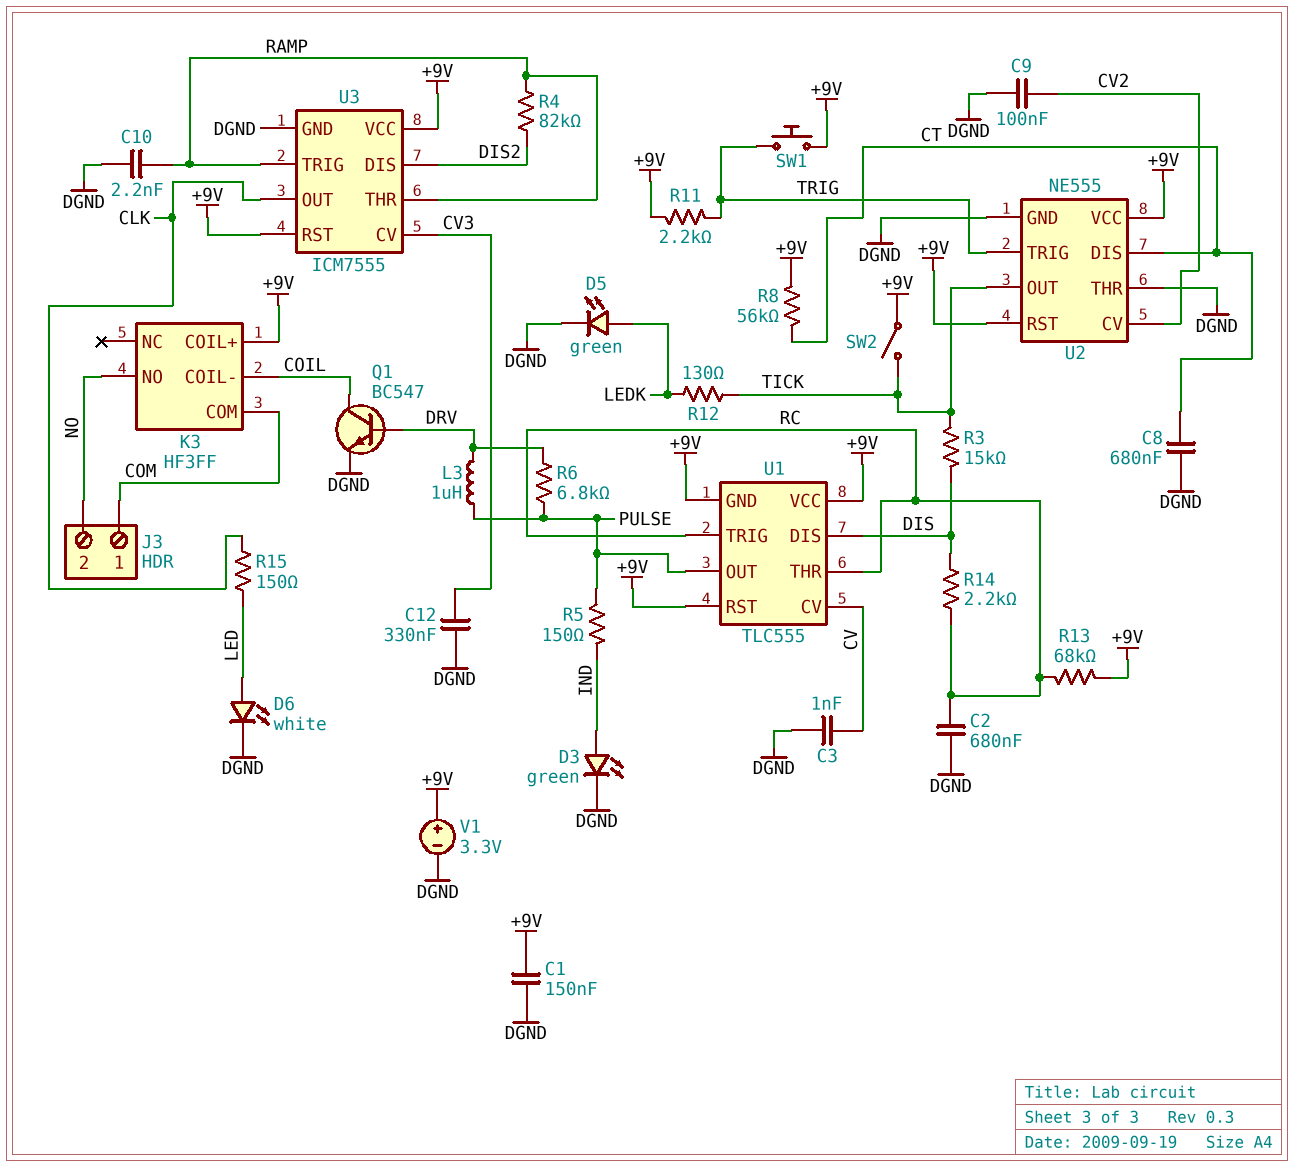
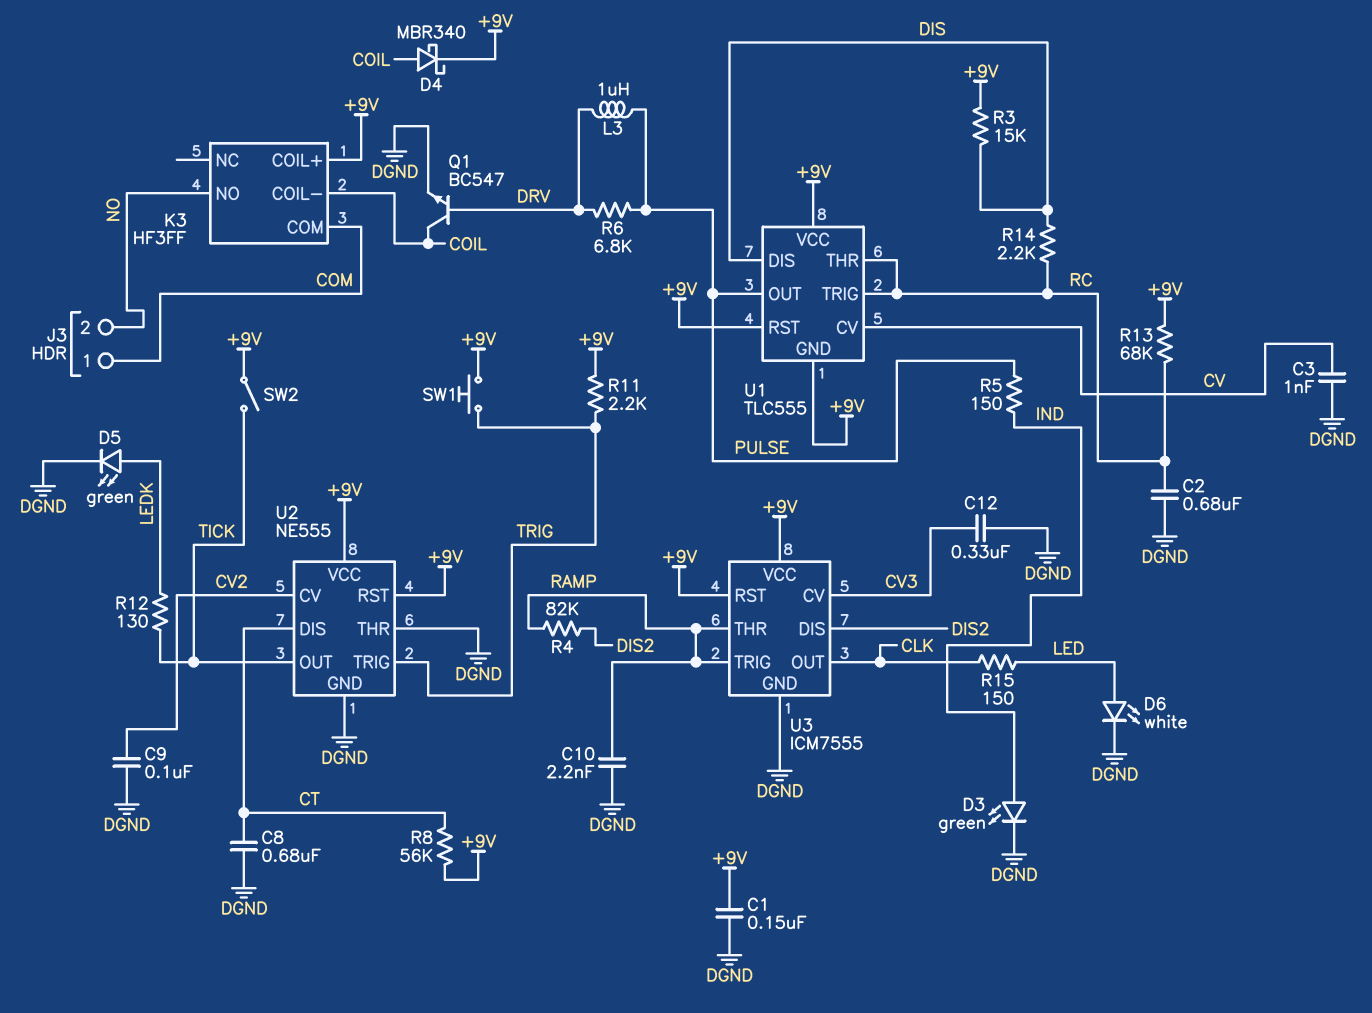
D4: none -> schottky MBR340 (A COIL, K +9V)
R3: 15k (DIS, TICK) -> 15k (+9V, DIS)
V1: 3.3V (plus +9V, minus DGND) -> none

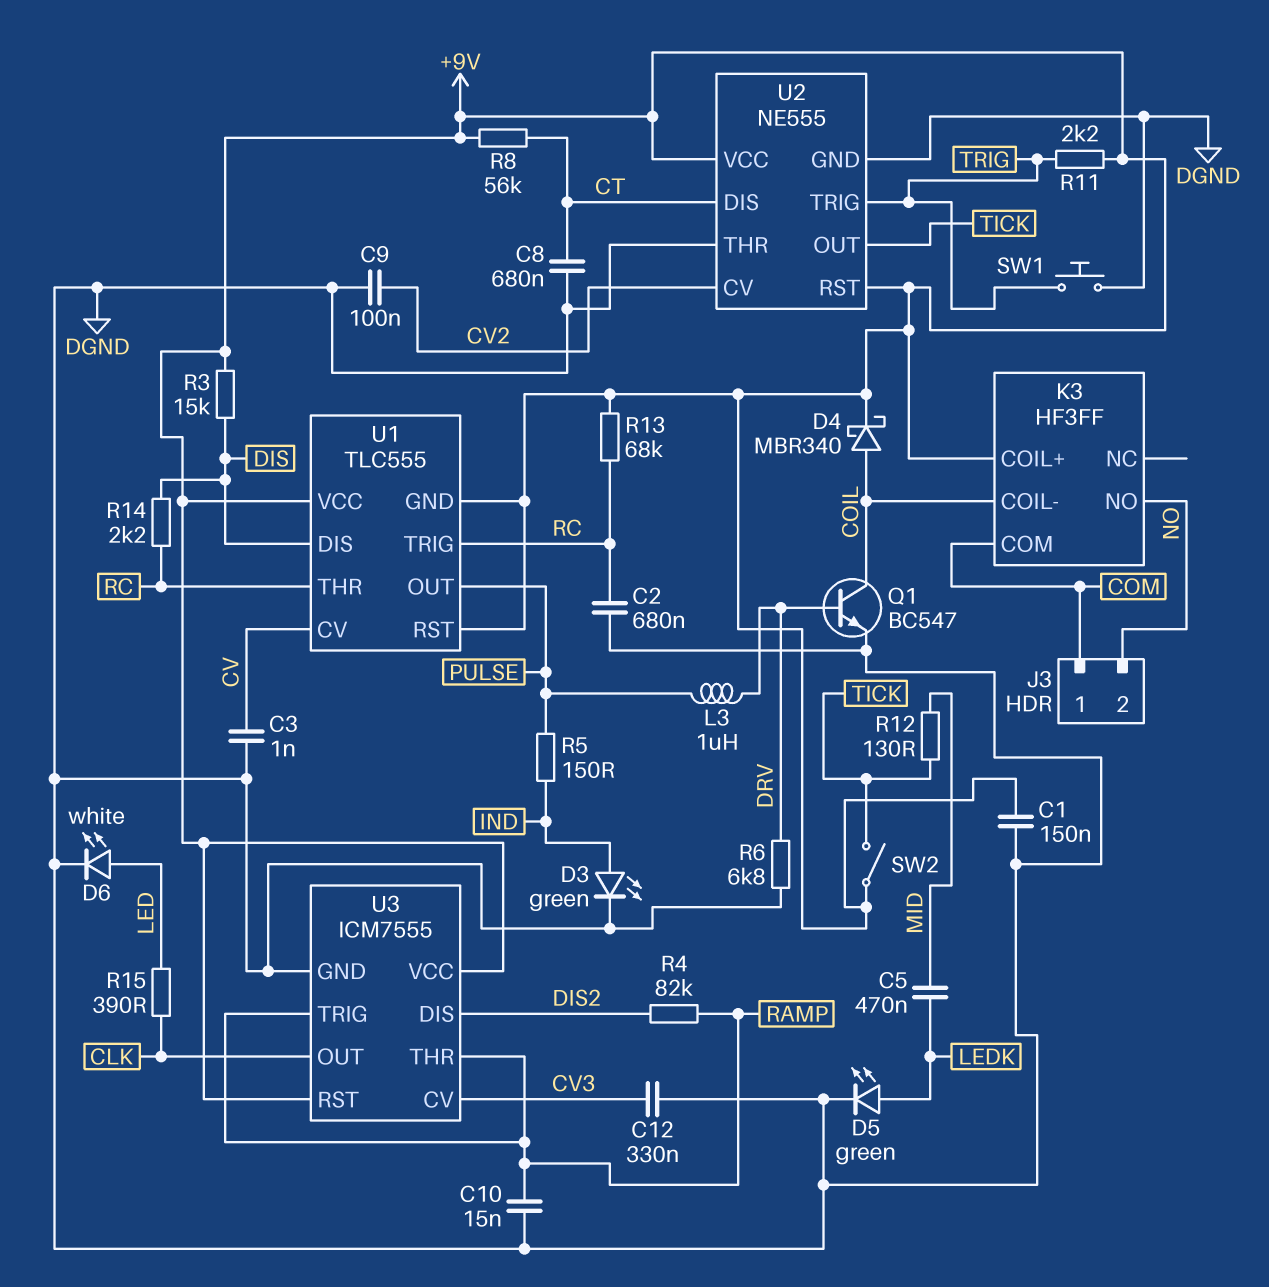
C5: none -> 470nF (LEDK, MID)
C10: 2.2nF (DGND, RAMP) -> 15nF (DGND, RAMP)
R6: 6.8k (DRV, PULSE) -> 6.8k (DGND, DRV)
R12: 130 (LEDK, TICK) -> 130 (MID, TICK)
R15: 150 (CLK, LED) -> 390 (CLK, LED)
SW1: button (+9V, TRIG) -> button (DGND, TRIG)

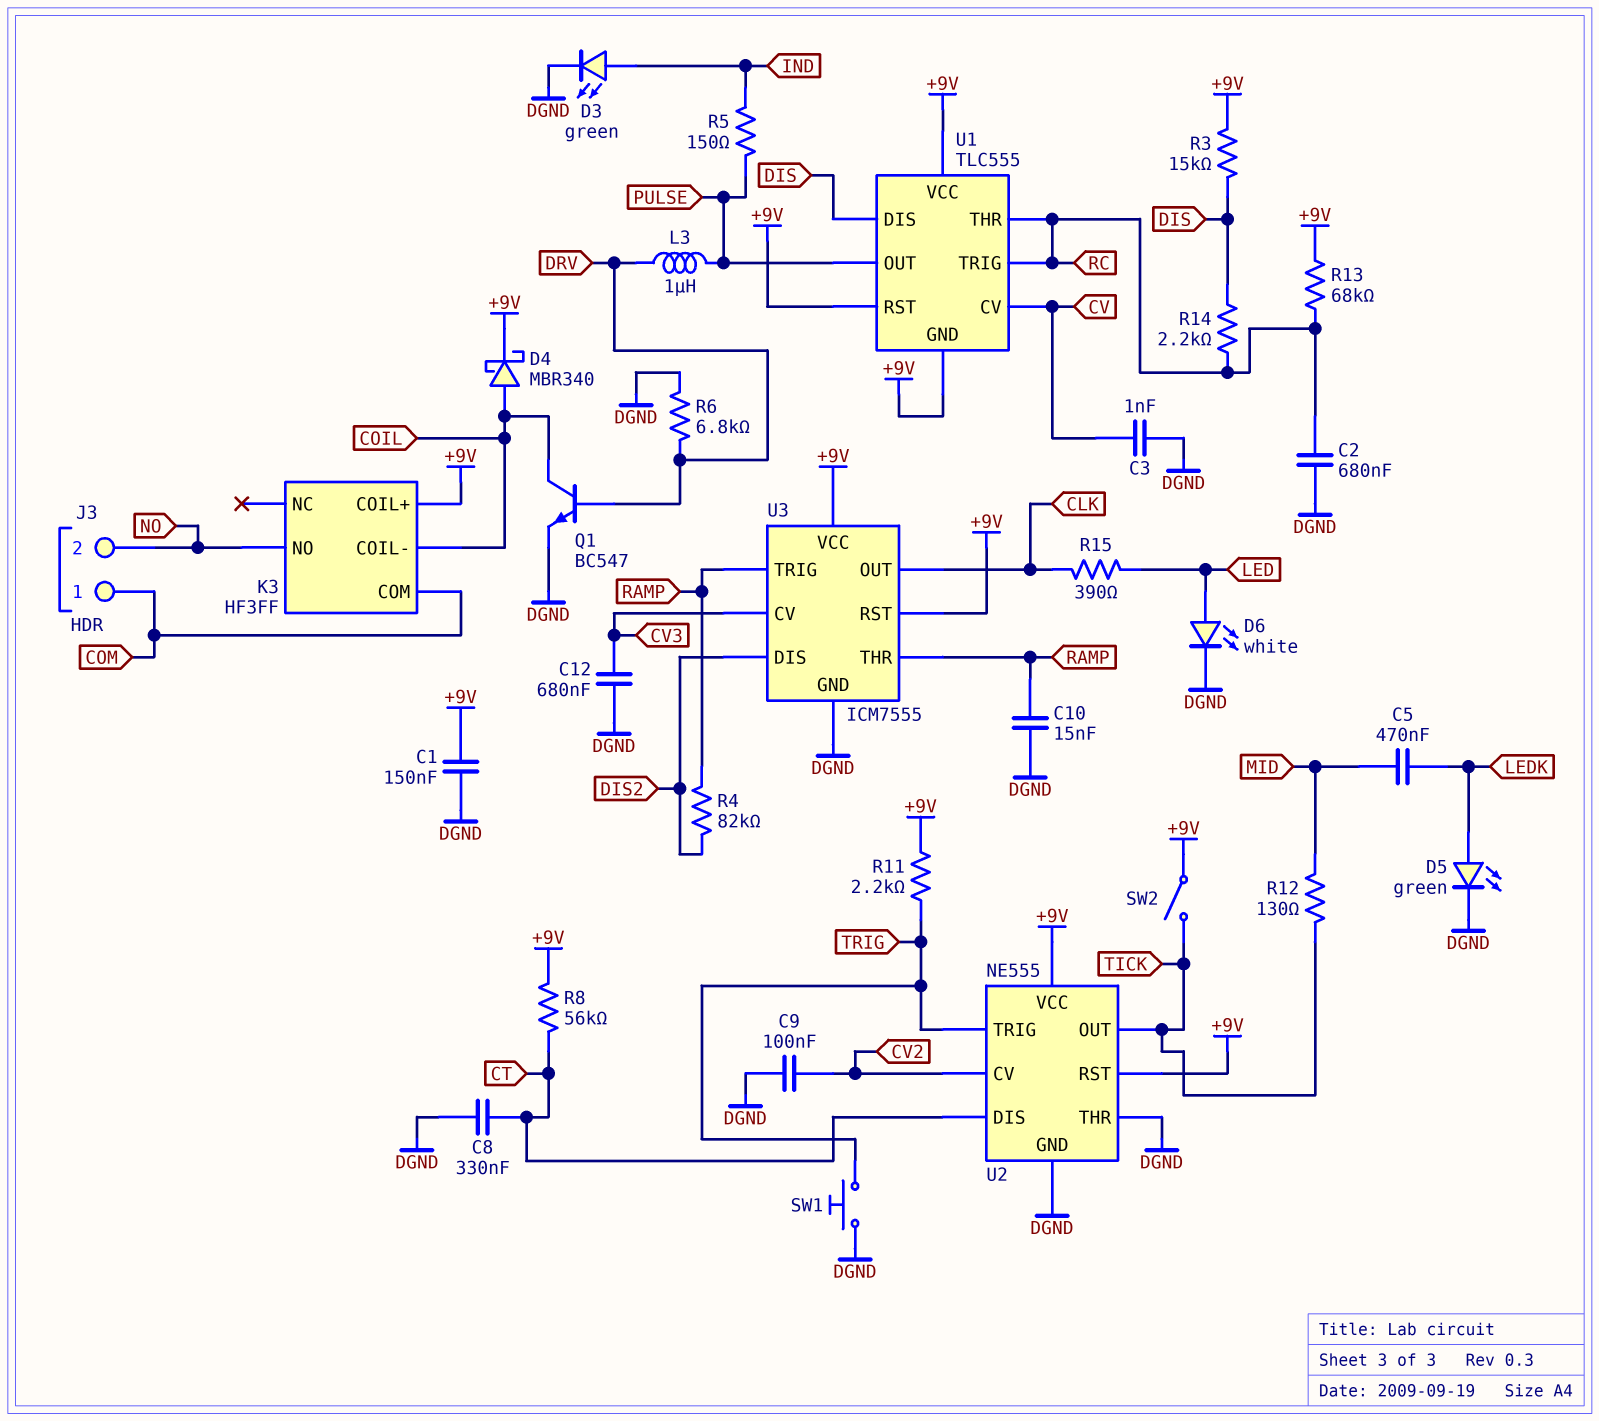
C8: 680nF (CT, DGND) -> 330nF (CT, DGND)
C12: 330nF (CV3, DGND) -> 680nF (CV3, DGND)

